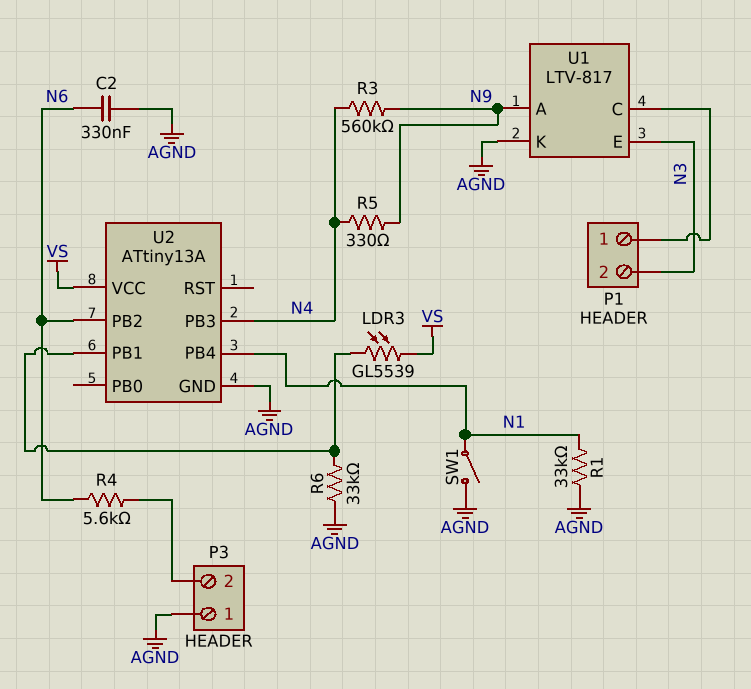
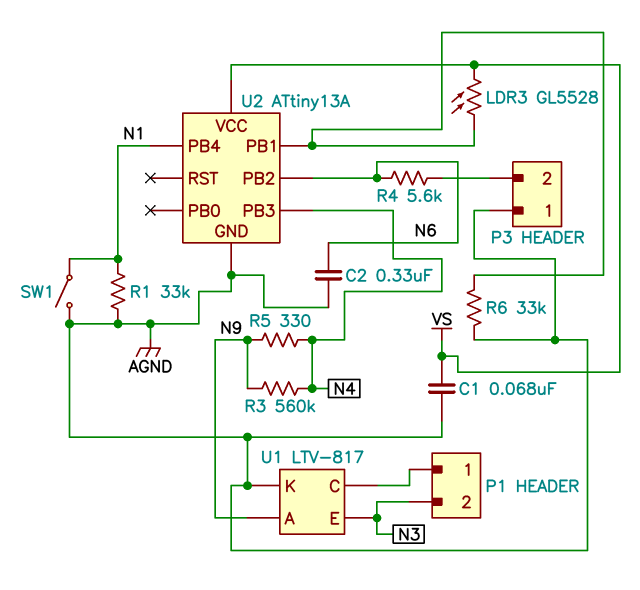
C1: none -> 68nF (AGND, VS)
LDR3: GL5539 (U2/PB1, VS) -> GL5528 (U2/PB1, VS)

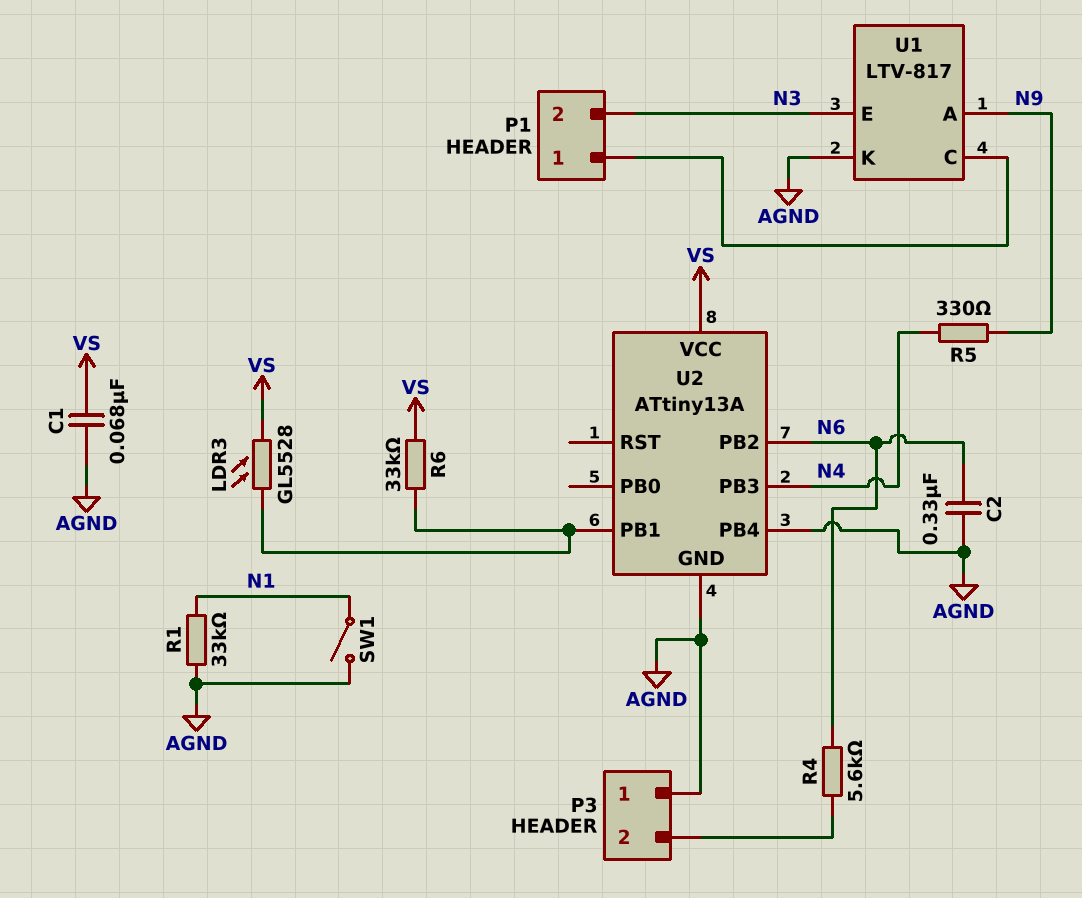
R3: 560k (N4, N9) -> none
R6: 33k (AGND, U2/PB1) -> 33k (U2/PB1, VS)
U2 pin PB4: N1 -> AGND

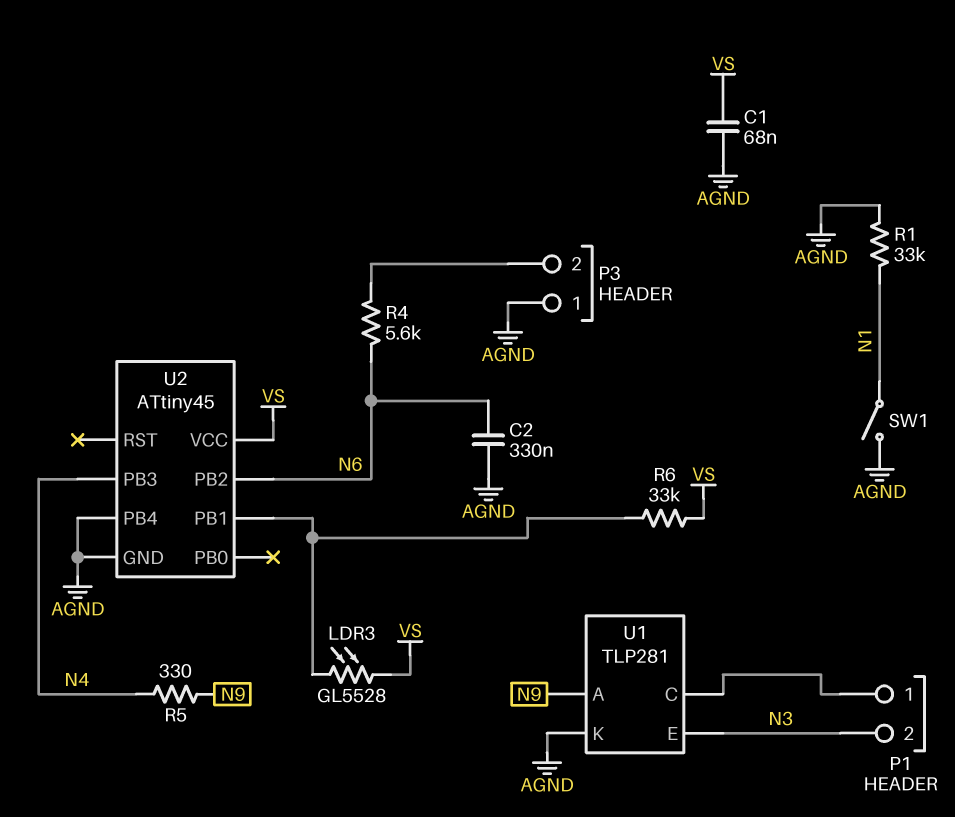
U1: LTV-817 -> TLP281
U2: ATtiny13A -> ATtiny45

